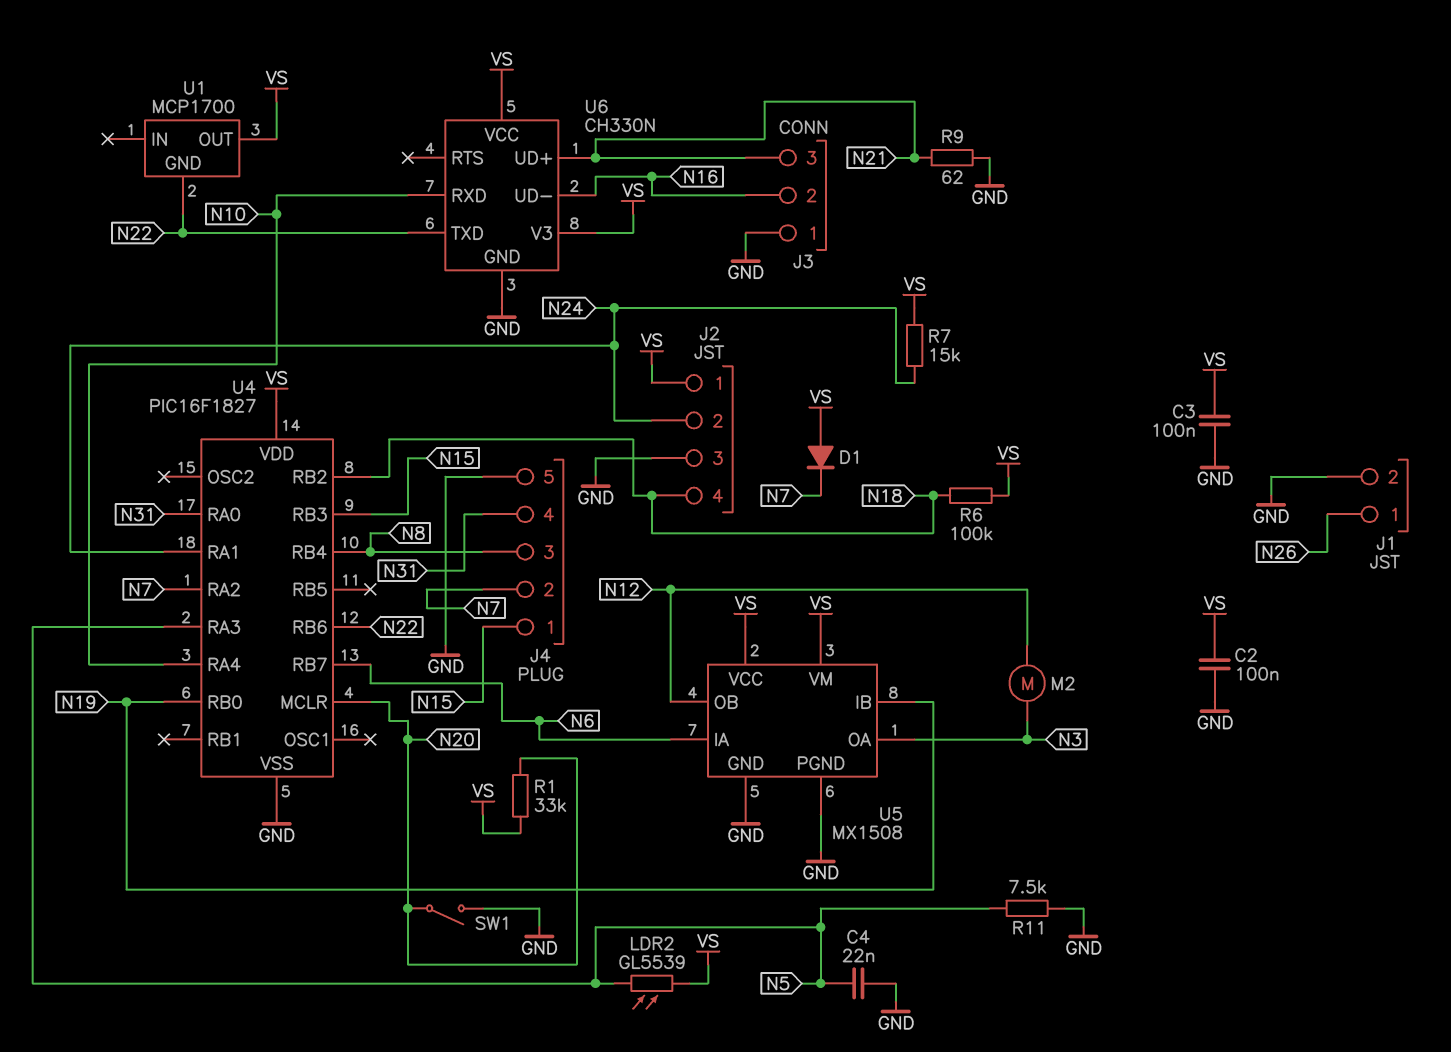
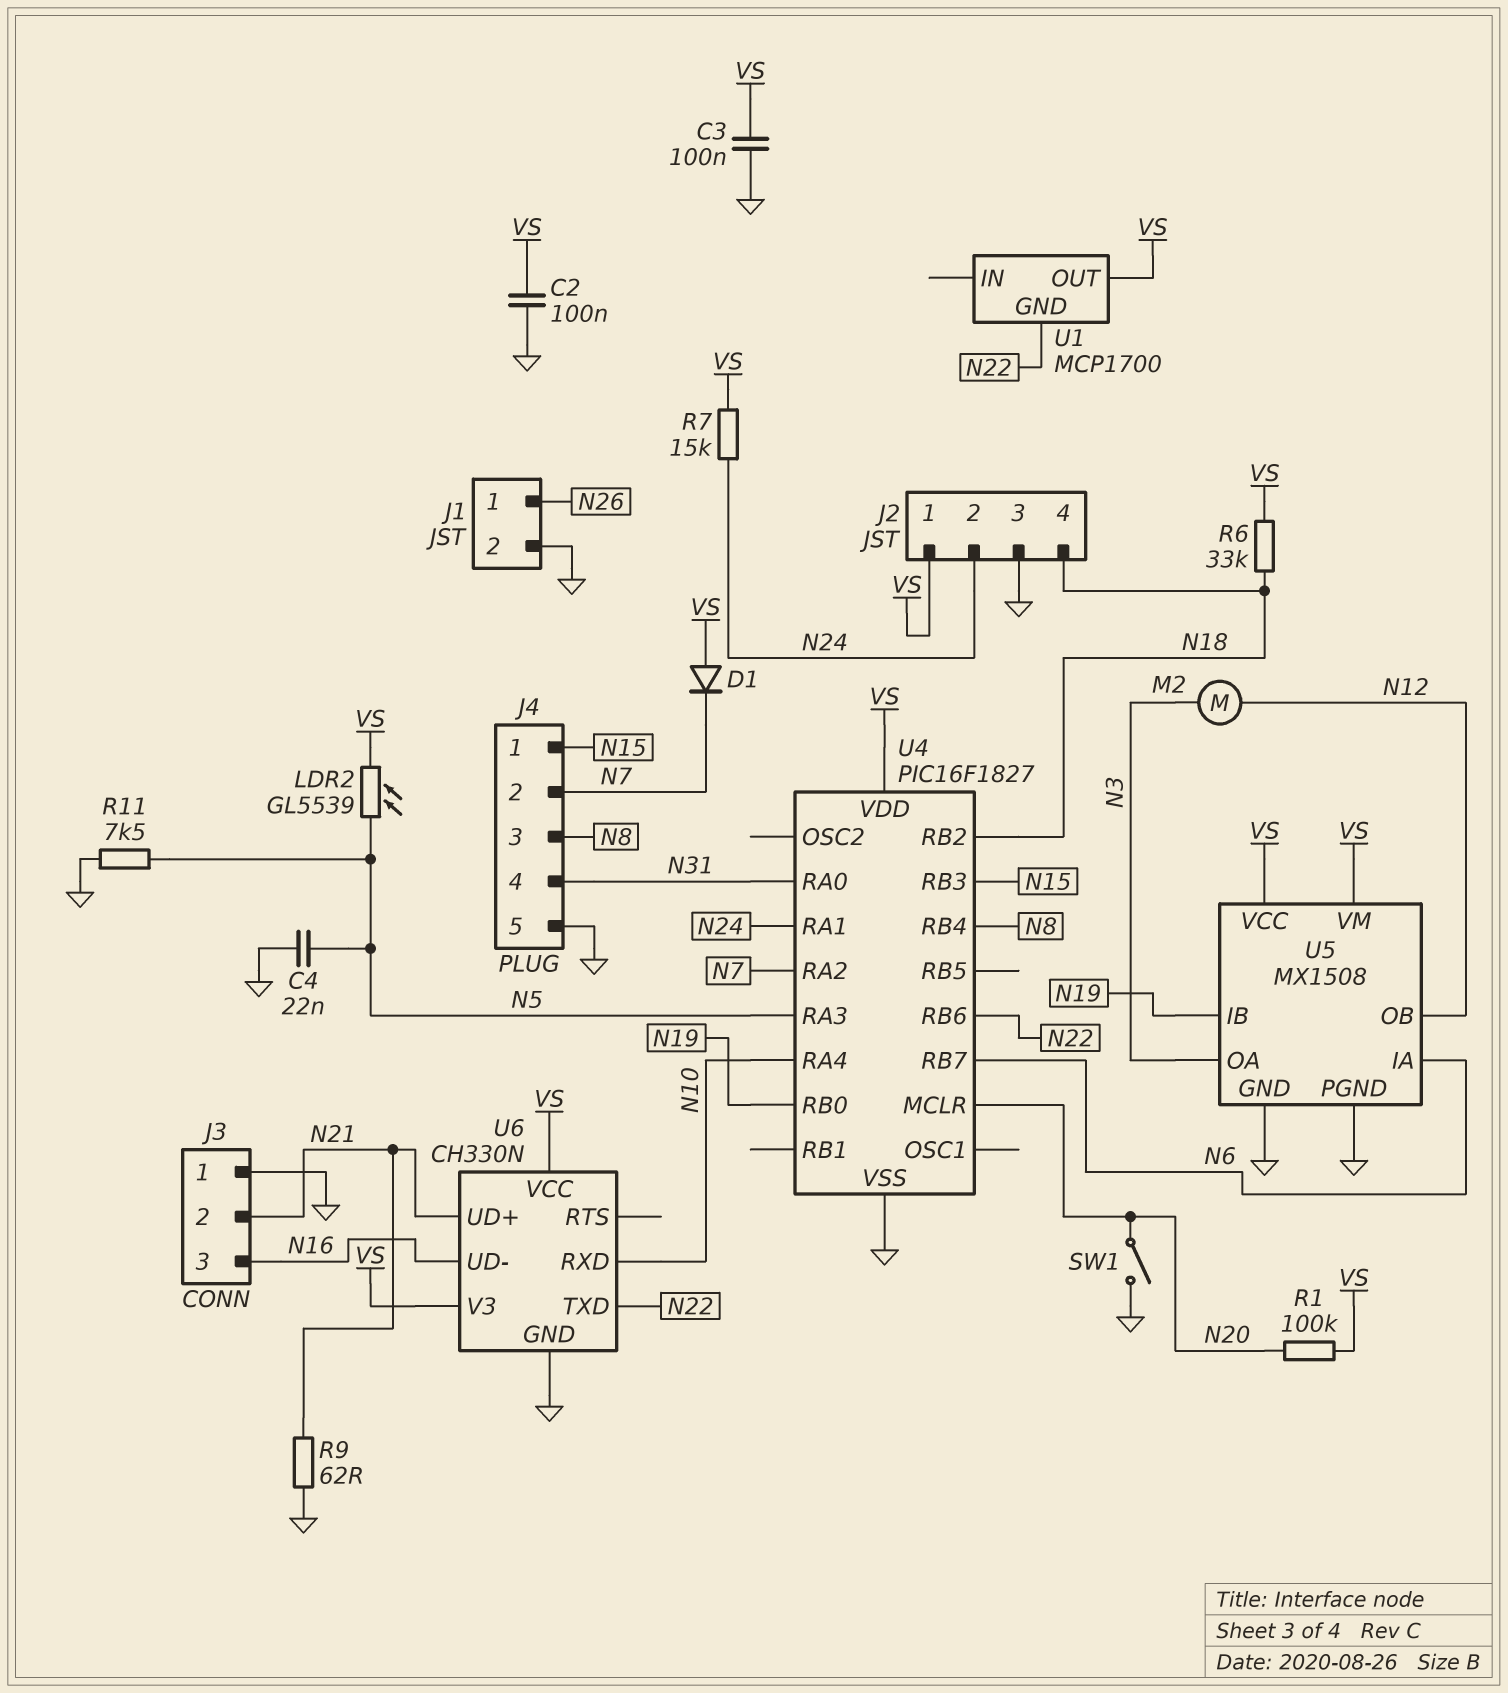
J3 pin 2: N16 -> N21
J3 pin 3: N21 -> N16
R1: 33k (N20, VS) -> 100k (N20, VS)
R6: 100k (N18, VS) -> 33k (N18, VS)

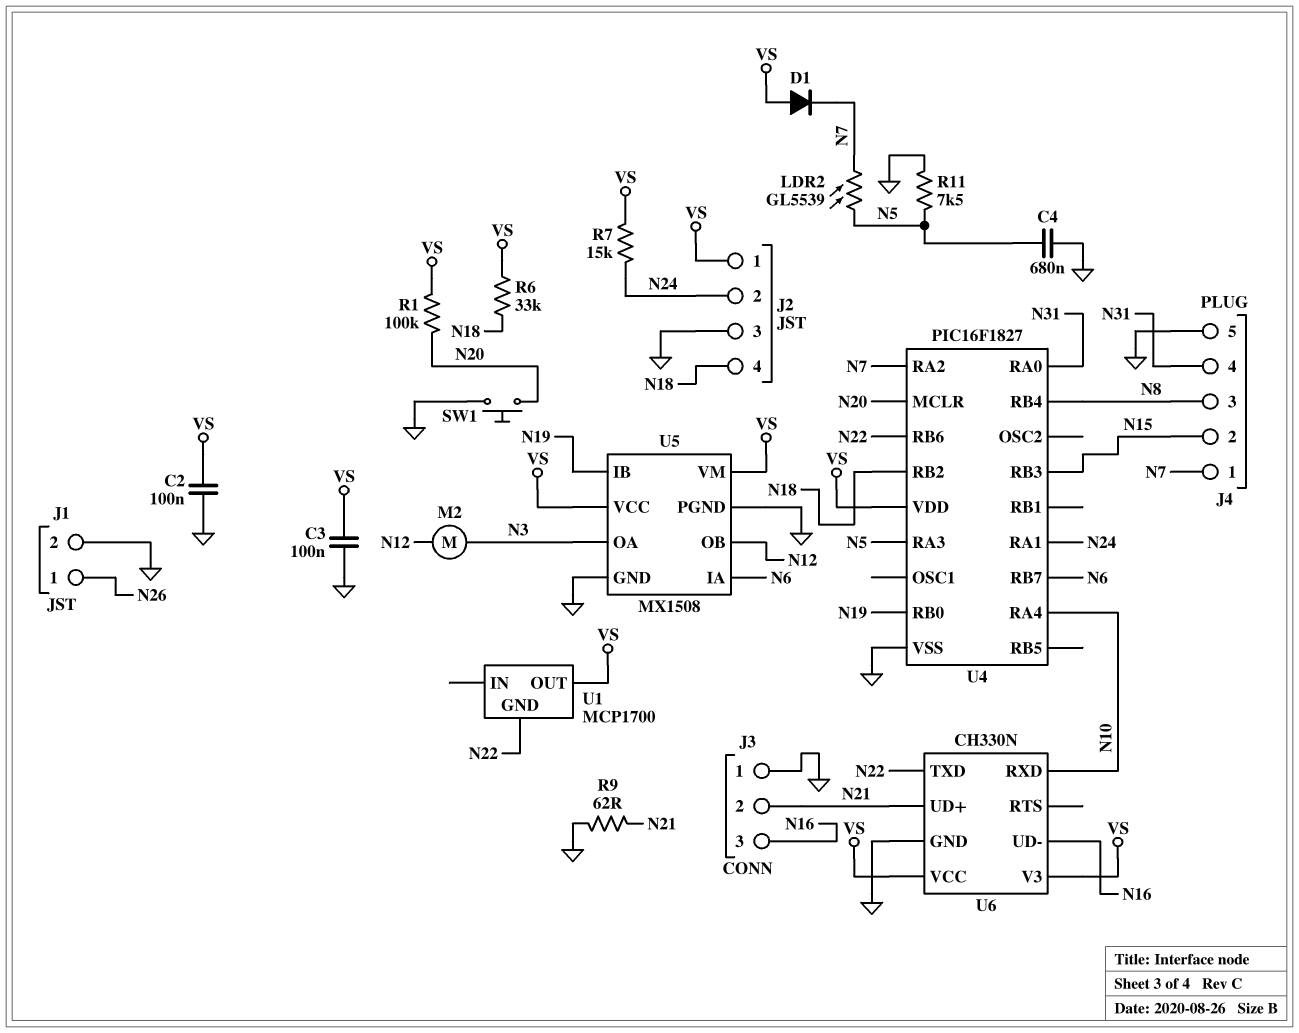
C4: 22nF (GND, N5) -> 680nF (GND, N5)
J4 pin 1: N15 -> N7
J4 pin 2: N7 -> N15
LDR2: GL5539 (N5, VS) -> GL5539 (N5, N7)
SW1: switch (GND, N20) -> button (GND, N20)

